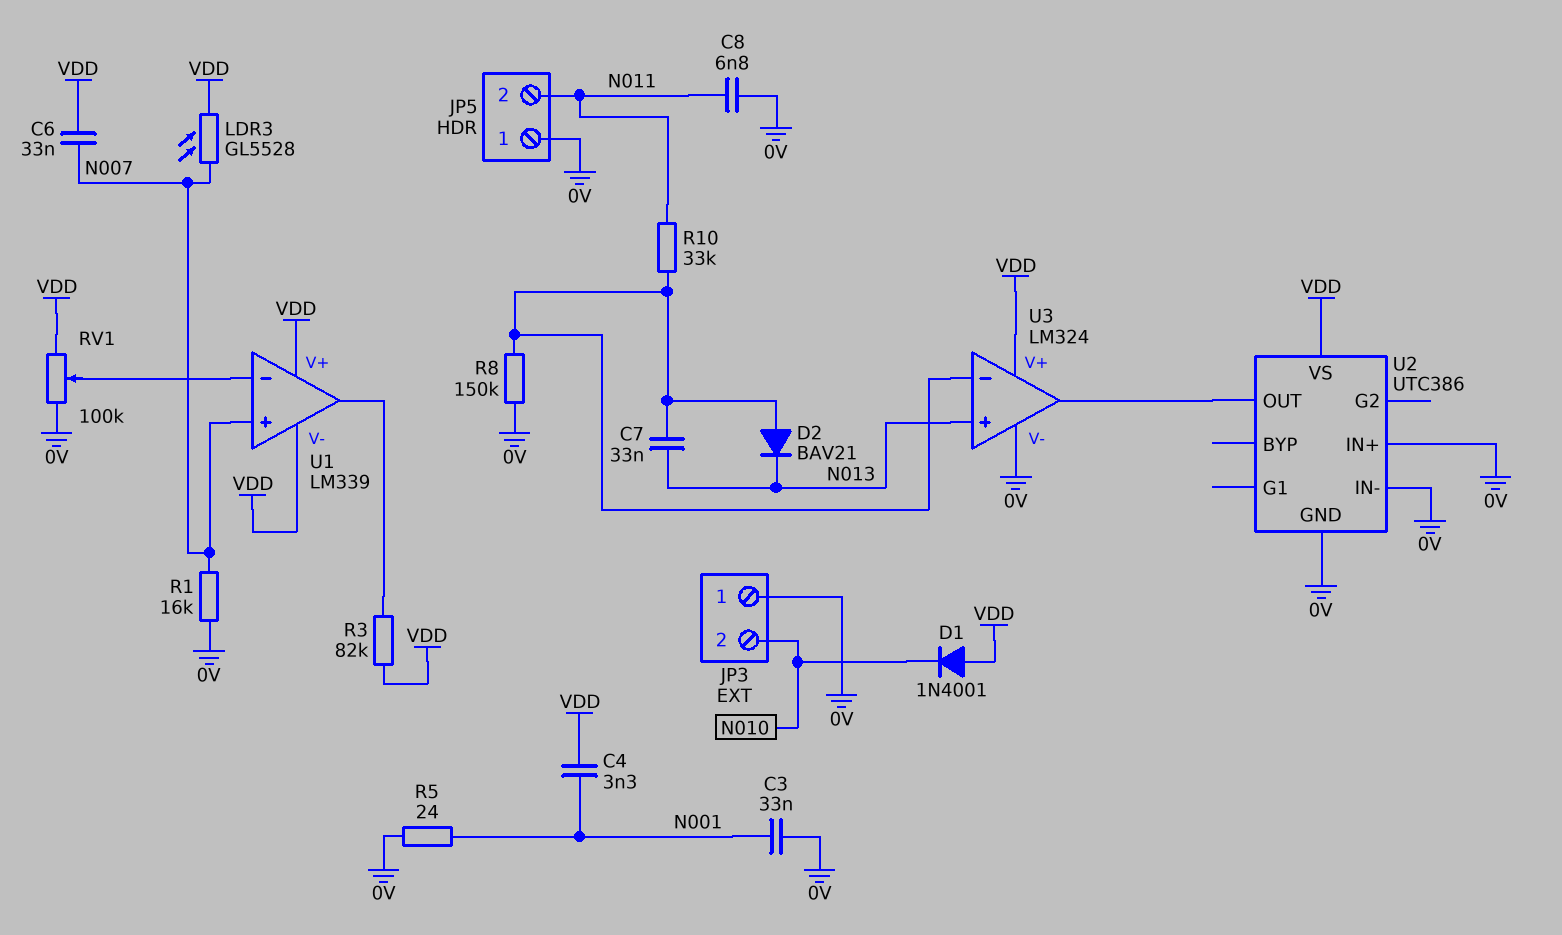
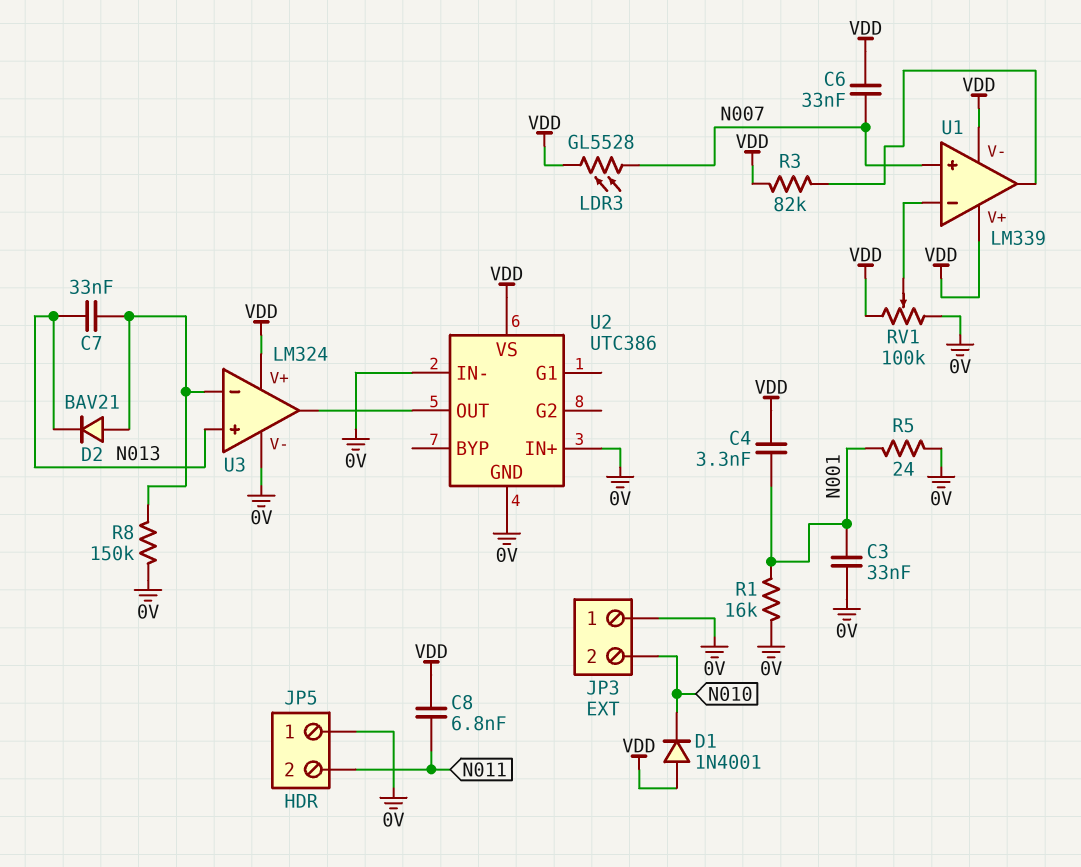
C8: 6.8nF (0V, N011) -> 6.8nF (N011, VDD)
R1: 16k (0V, N007) -> 16k (0V, N001)
R10: 33k (N011, U3/in-) -> none

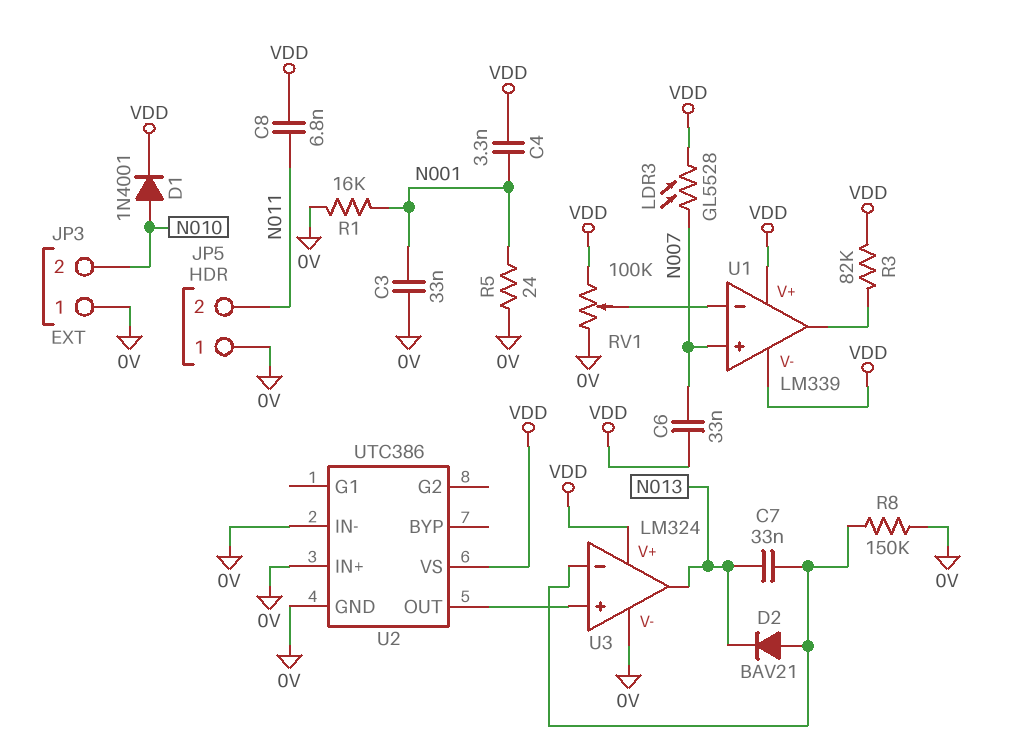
D1: diode 1N4001 (A VDD, K N010) -> diode 1N4001 (A N010, K VDD)
U3 pin in+: N013 -> U2/OUT
U3 pin out: U2/OUT -> N013

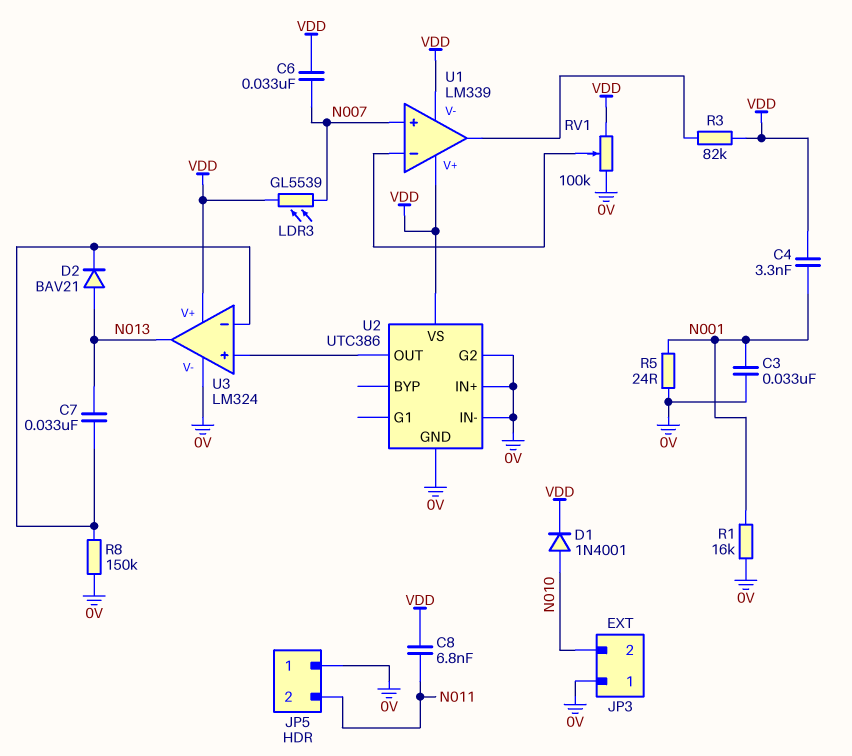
D2: diode BAV21 (A U3/in-, K N013) -> diode BAV21 (A N013, K U3/in-)
LDR3: GL5528 (N007, VDD) -> GL5539 (N007, VDD)
U2 pin G2: none -> 0V

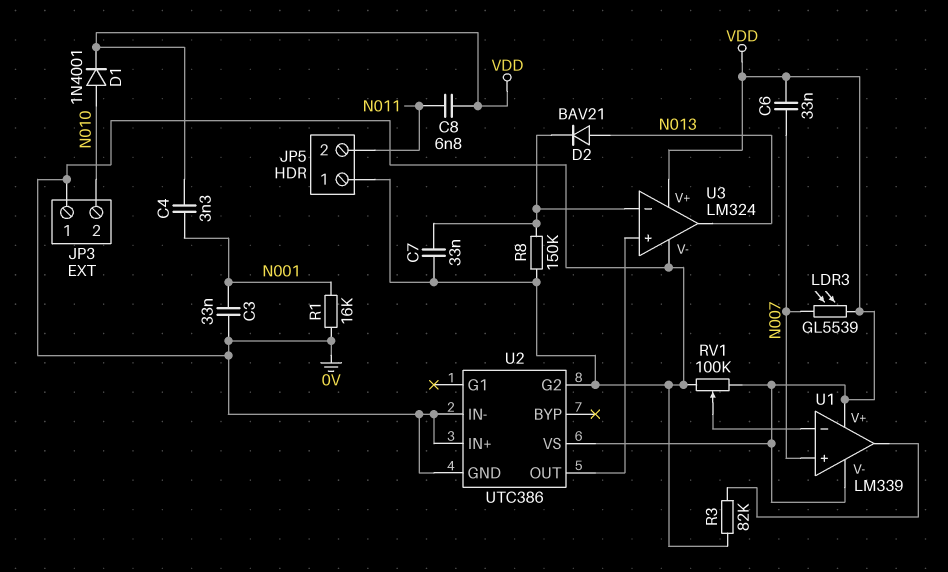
C7: 33nF (N013, U3/in-) -> 33nF (0V, U3/in-)
R3: 82k (U1/out, VDD) -> 82k (0V, U1/out)
R5: 24 (0V, N001) -> none

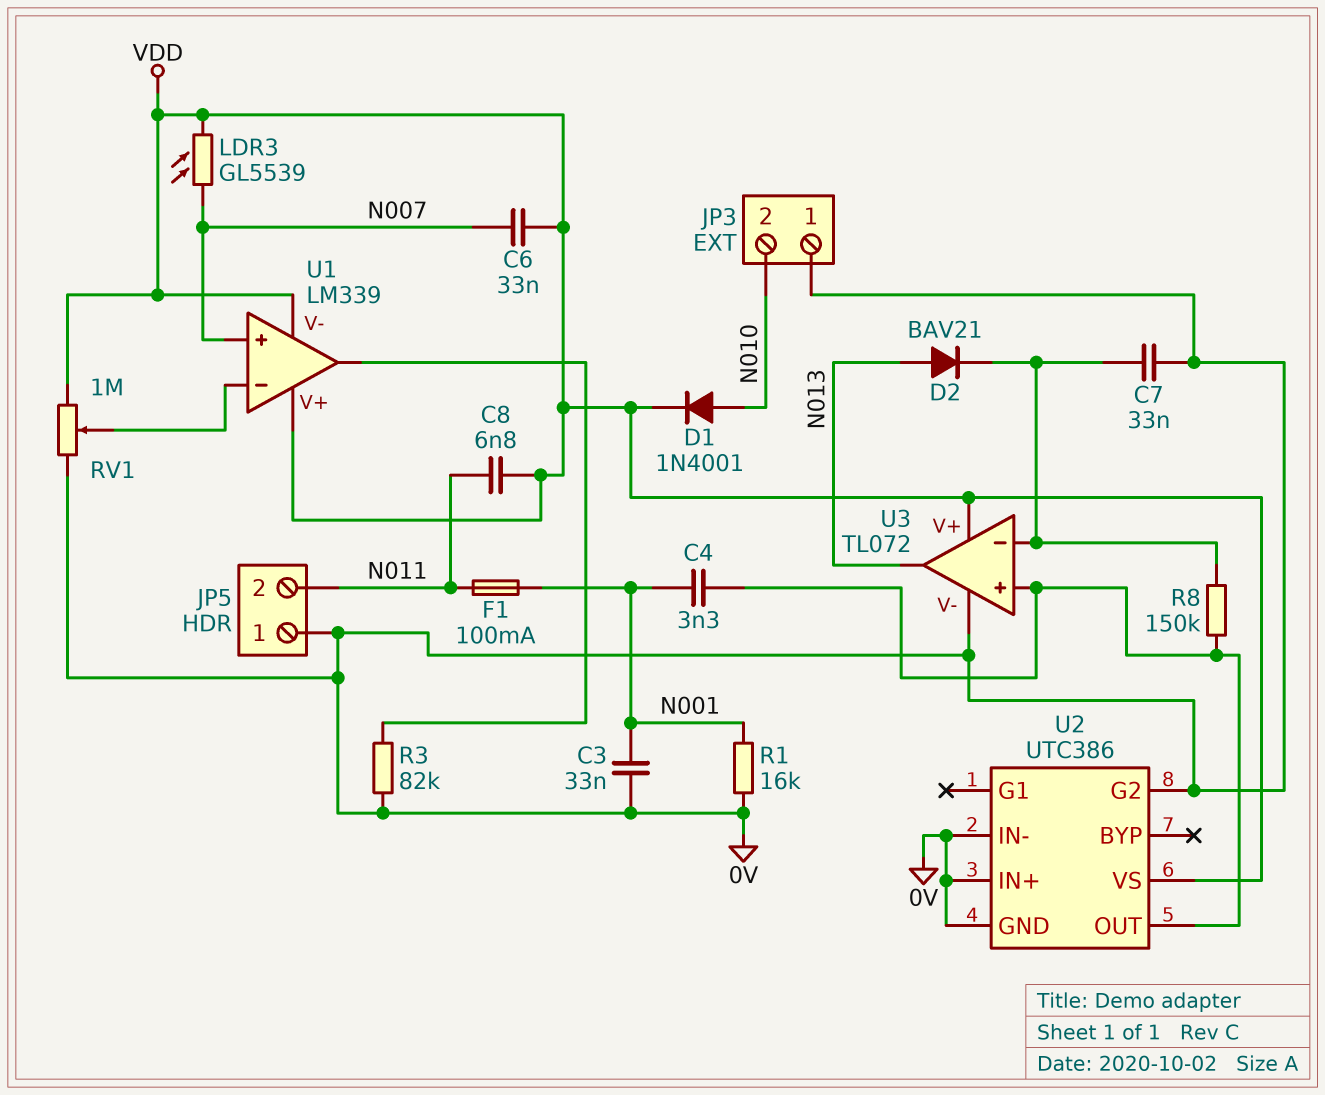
C4: 3.3nF (N001, VDD) -> 3.3nF (N001, U2/OUT)
F1: none -> 100mA (N001, N011)
R8: 150k (0V, U3/in-) -> 150k (U2/OUT, U3/in-)
RV1: 100k (0V, VDD, wiper U1/in-) -> 1M (0V, VDD, wiper U1/in-)
U3: LM324 -> TL072

